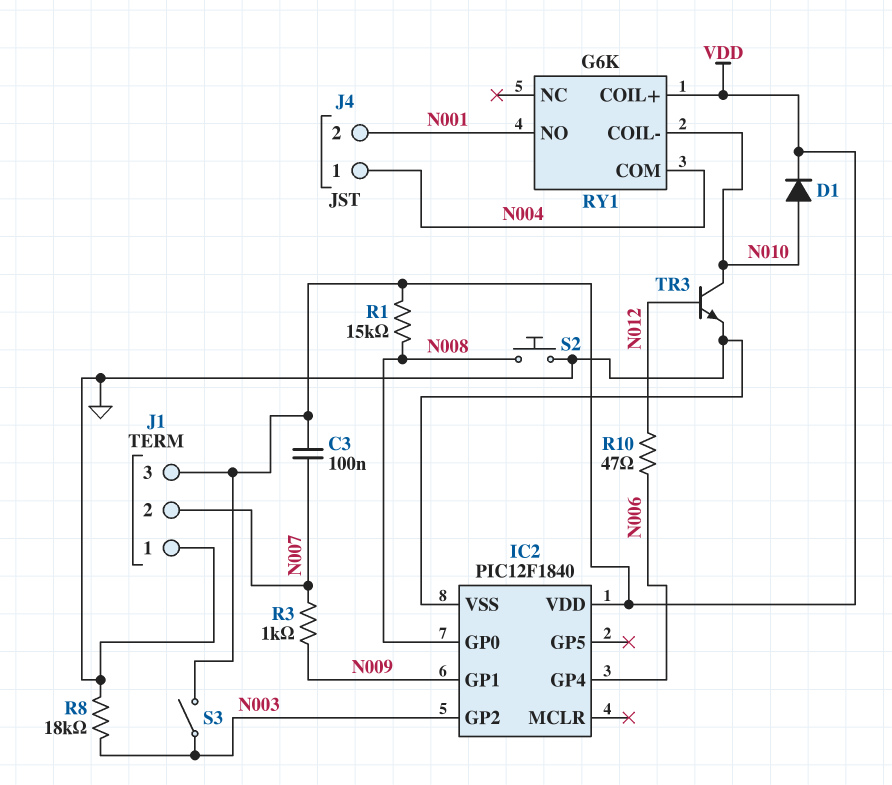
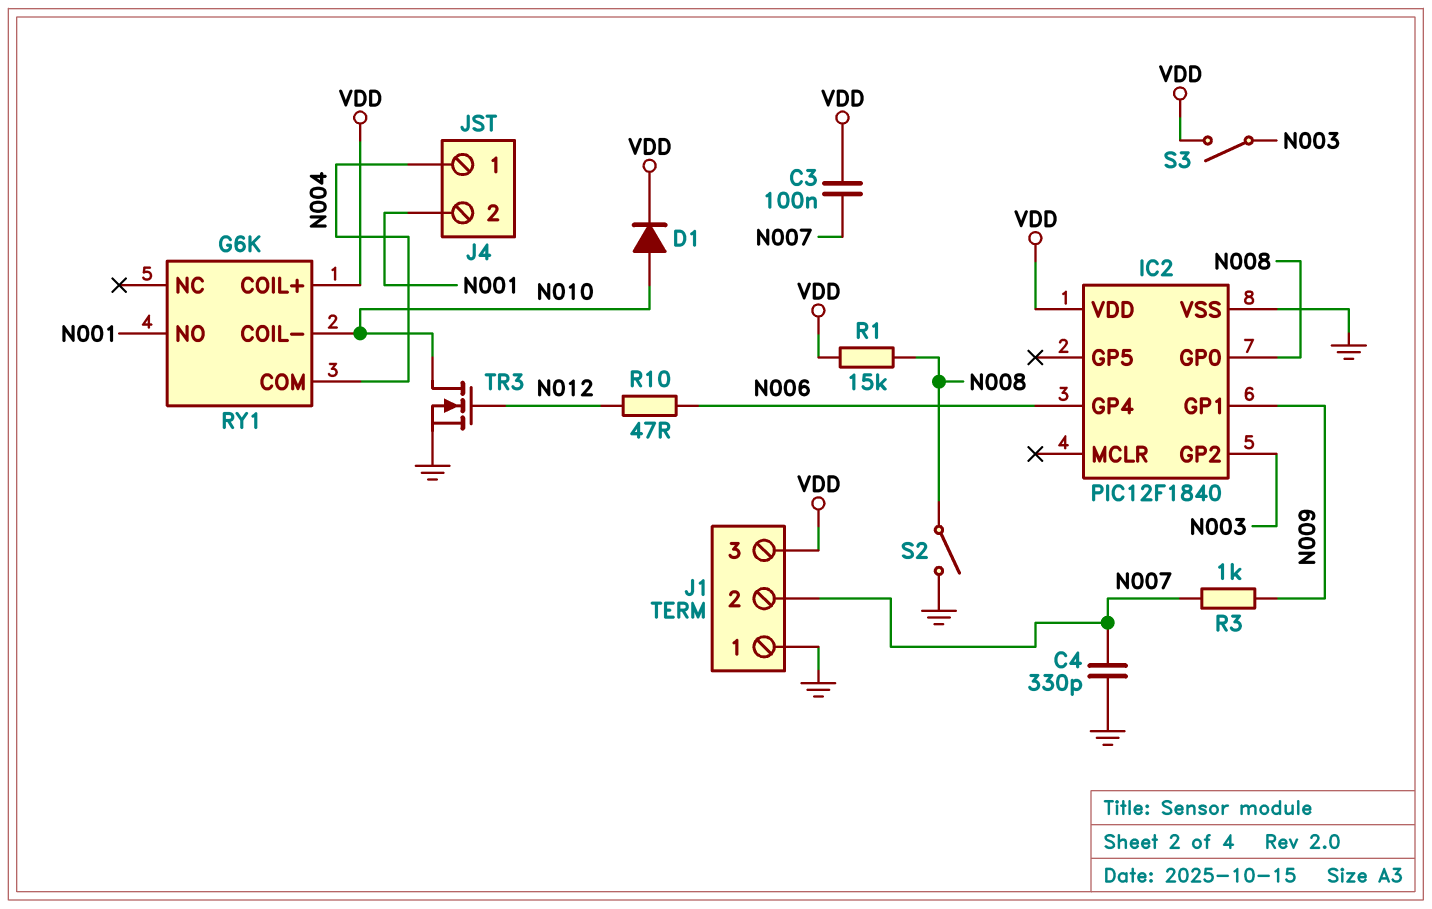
C4: none -> 330pF (GND, N007)
R8: 18k (GND, N003) -> none
S2: button (GND, N008) -> switch (GND, N008)
TR3: NPN (B N012, C N010, E GND) -> NMOS (G N012, D N010, S GND)

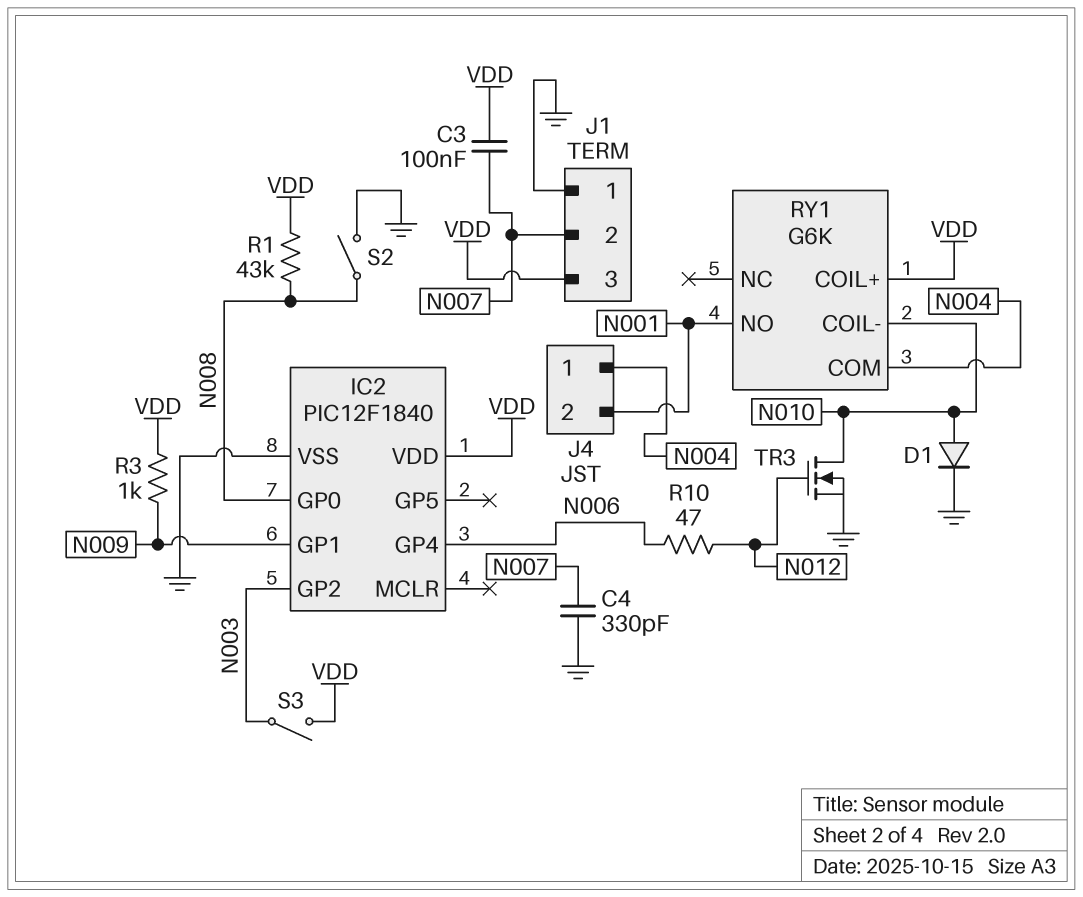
D1: diode (A N010, K VDD) -> diode (A N010, K GND)
R1: 15k (N008, VDD) -> 43k (N008, VDD)
R3: 1k (N007, N009) -> 1k (N009, VDD)

